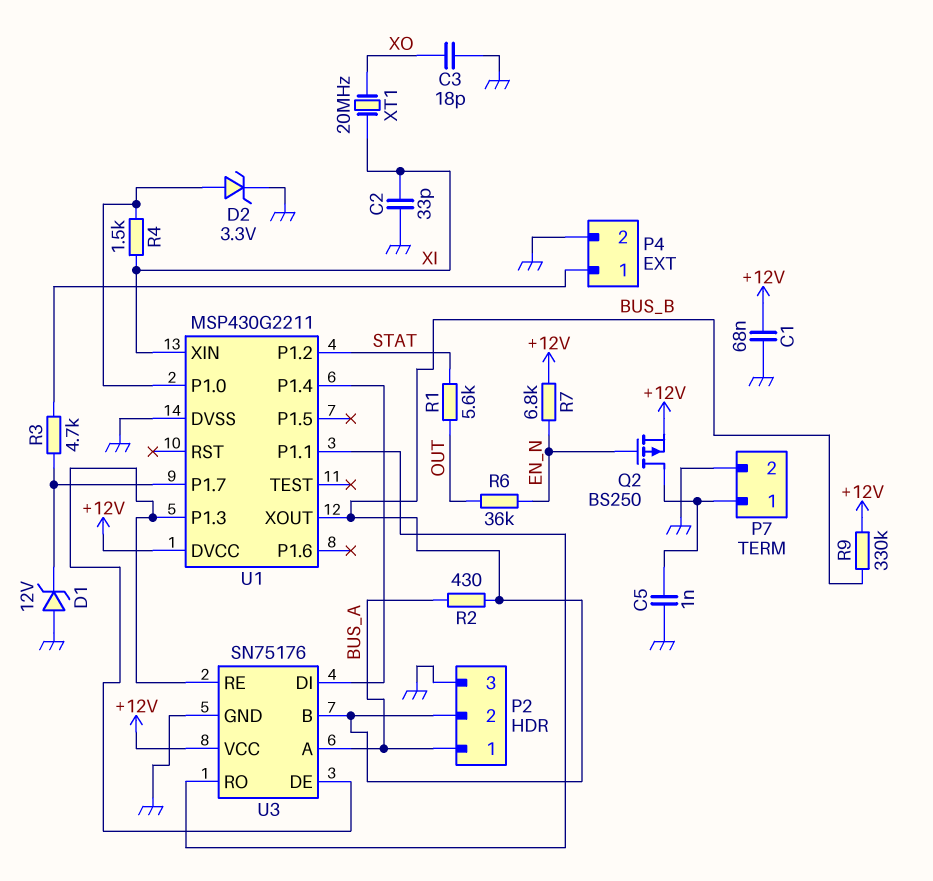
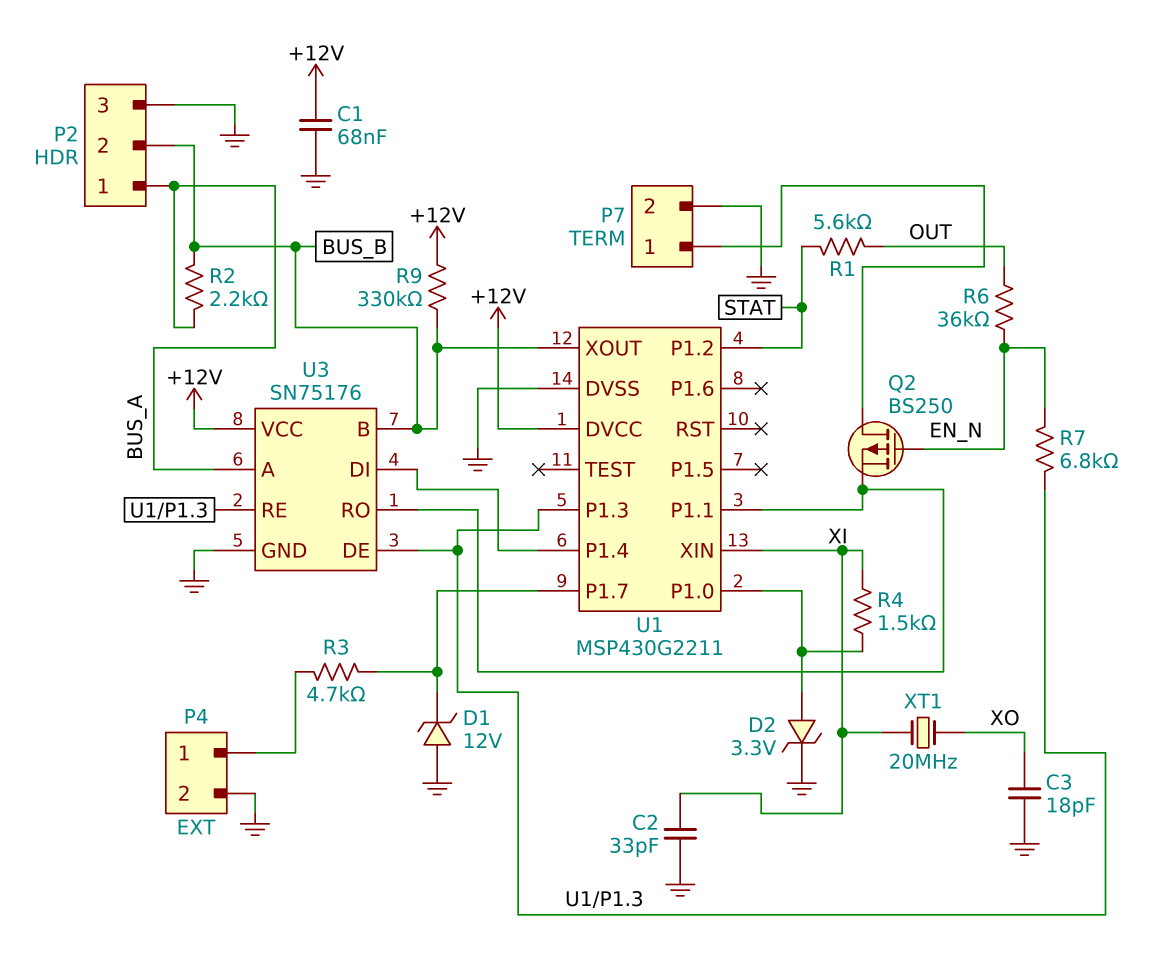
C5: 1nF (GND, P7/1) -> none
Q2: PMOS BS250 (G EN_N, D P7/1, S +12V) -> PMOS BS250 (G EN_N, D P7/1, S U1/P1.1)
R2: 430 (BUS_A, BUS_B) -> 2.2k (BUS_A, BUS_B)
R7: 6.8k (+12V, EN_N) -> 6.8k (EN_N, U1/P1.3)

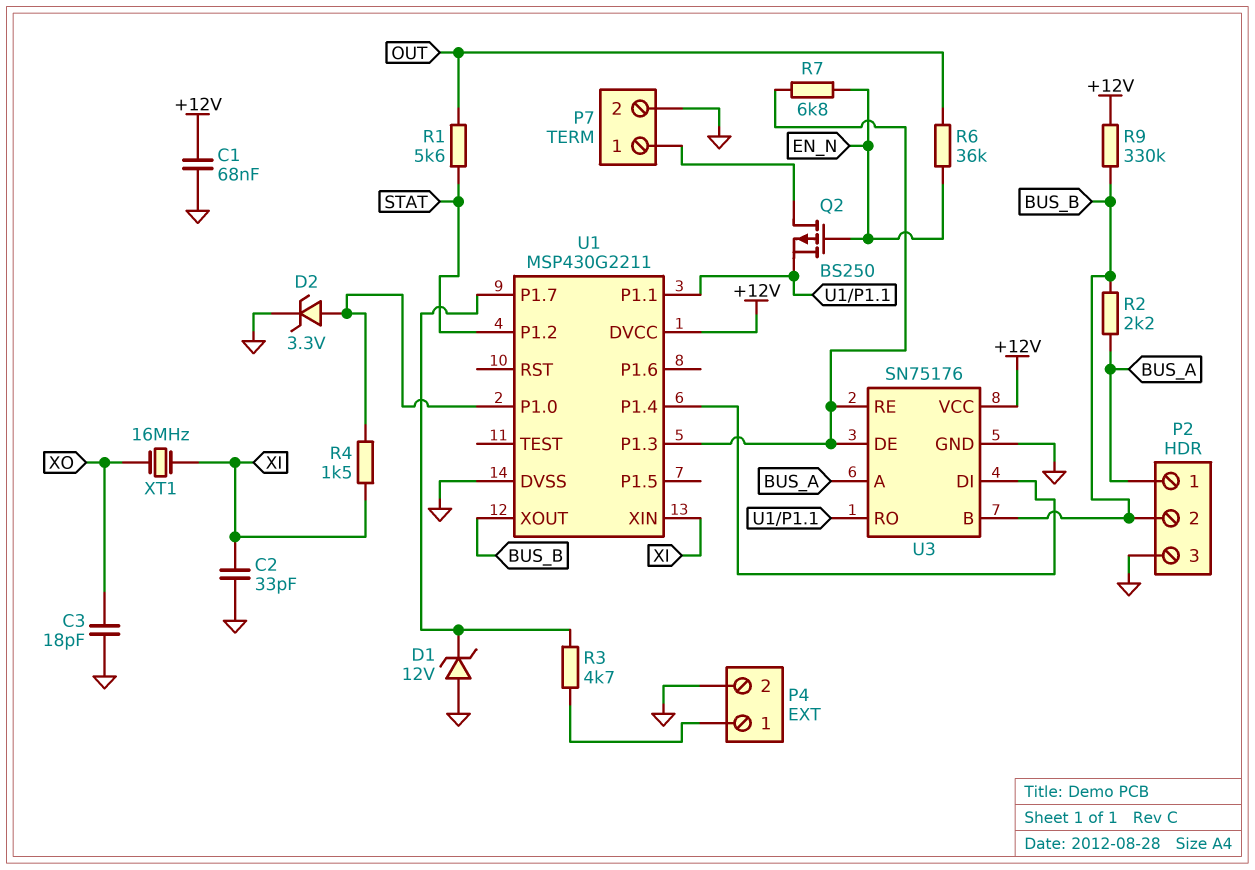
XT1: 20MHz (XI, XO) -> 16MHz (XI, XO)

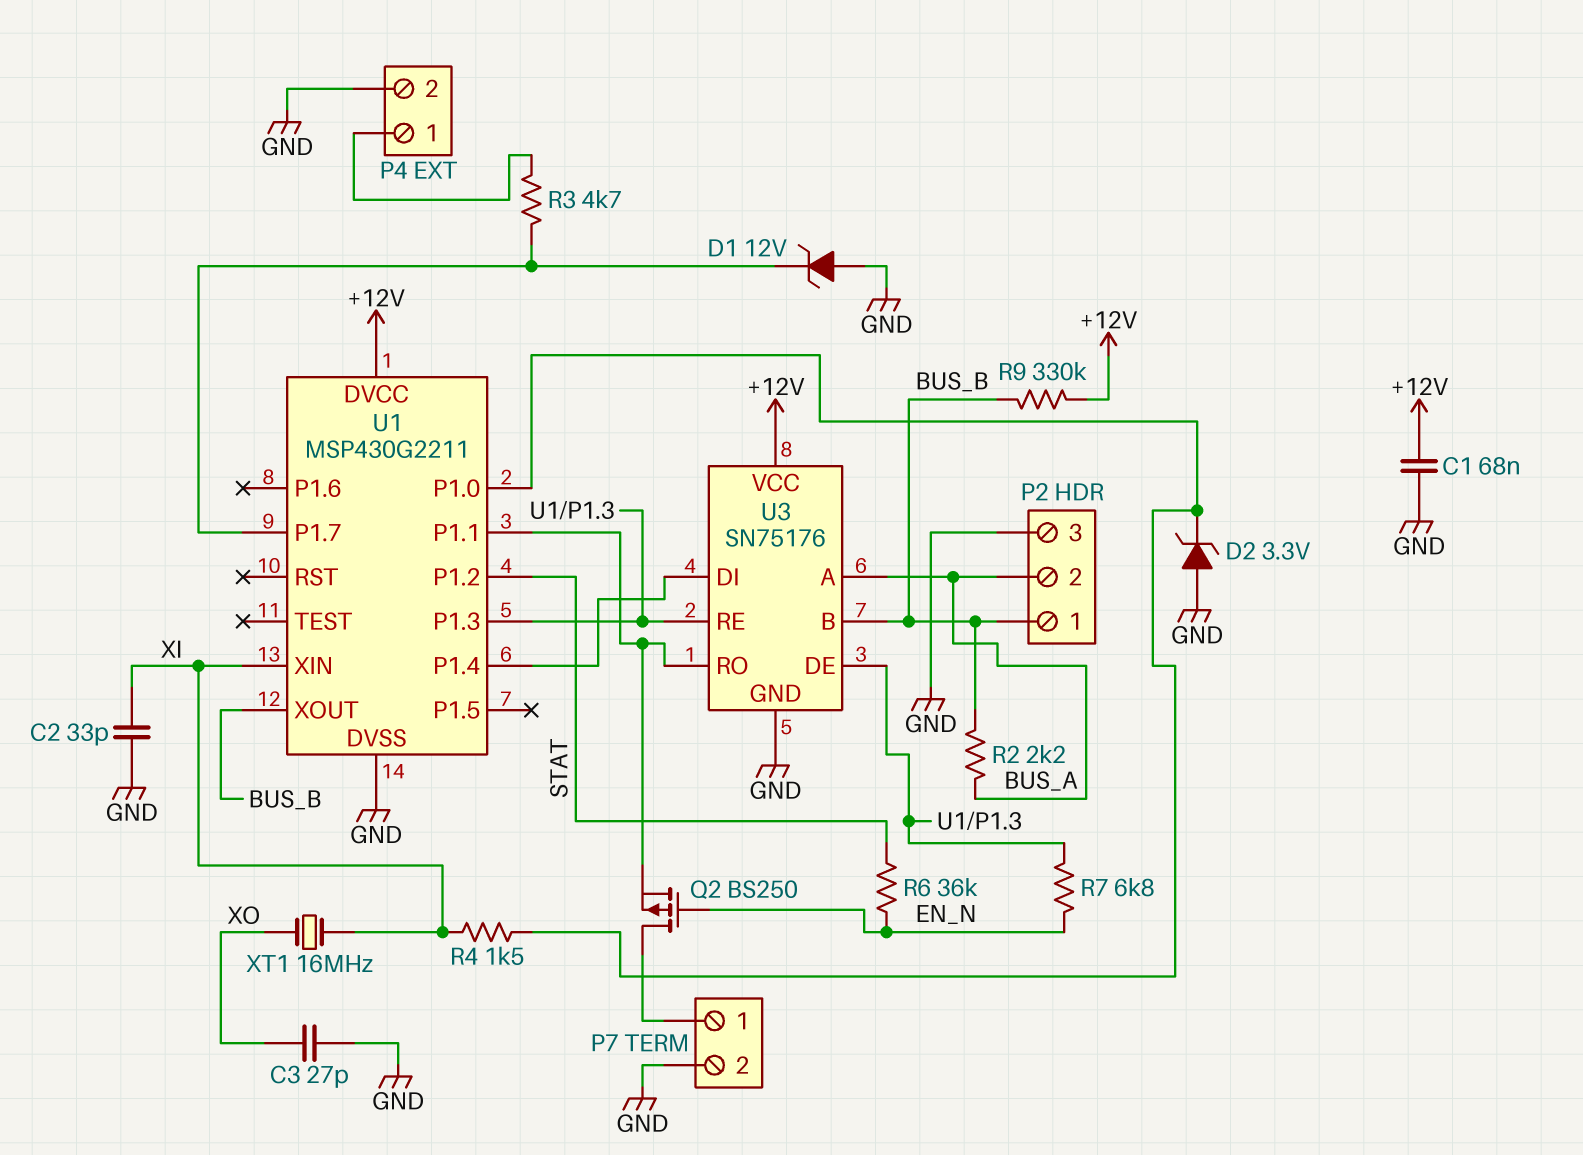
C3: 18pF (GND, XO) -> 27pF (GND, XO)
D2: zener 3.3V (A U1/P1.0, K GND) -> zener 3.3V (A GND, K U1/P1.0)
P2 pin 1: BUS_A -> BUS_B
P2 pin 2: BUS_B -> BUS_A
R1: 5.6k (OUT, STAT) -> none
R6: 36k (EN_N, OUT) -> 36k (EN_N, STAT)

